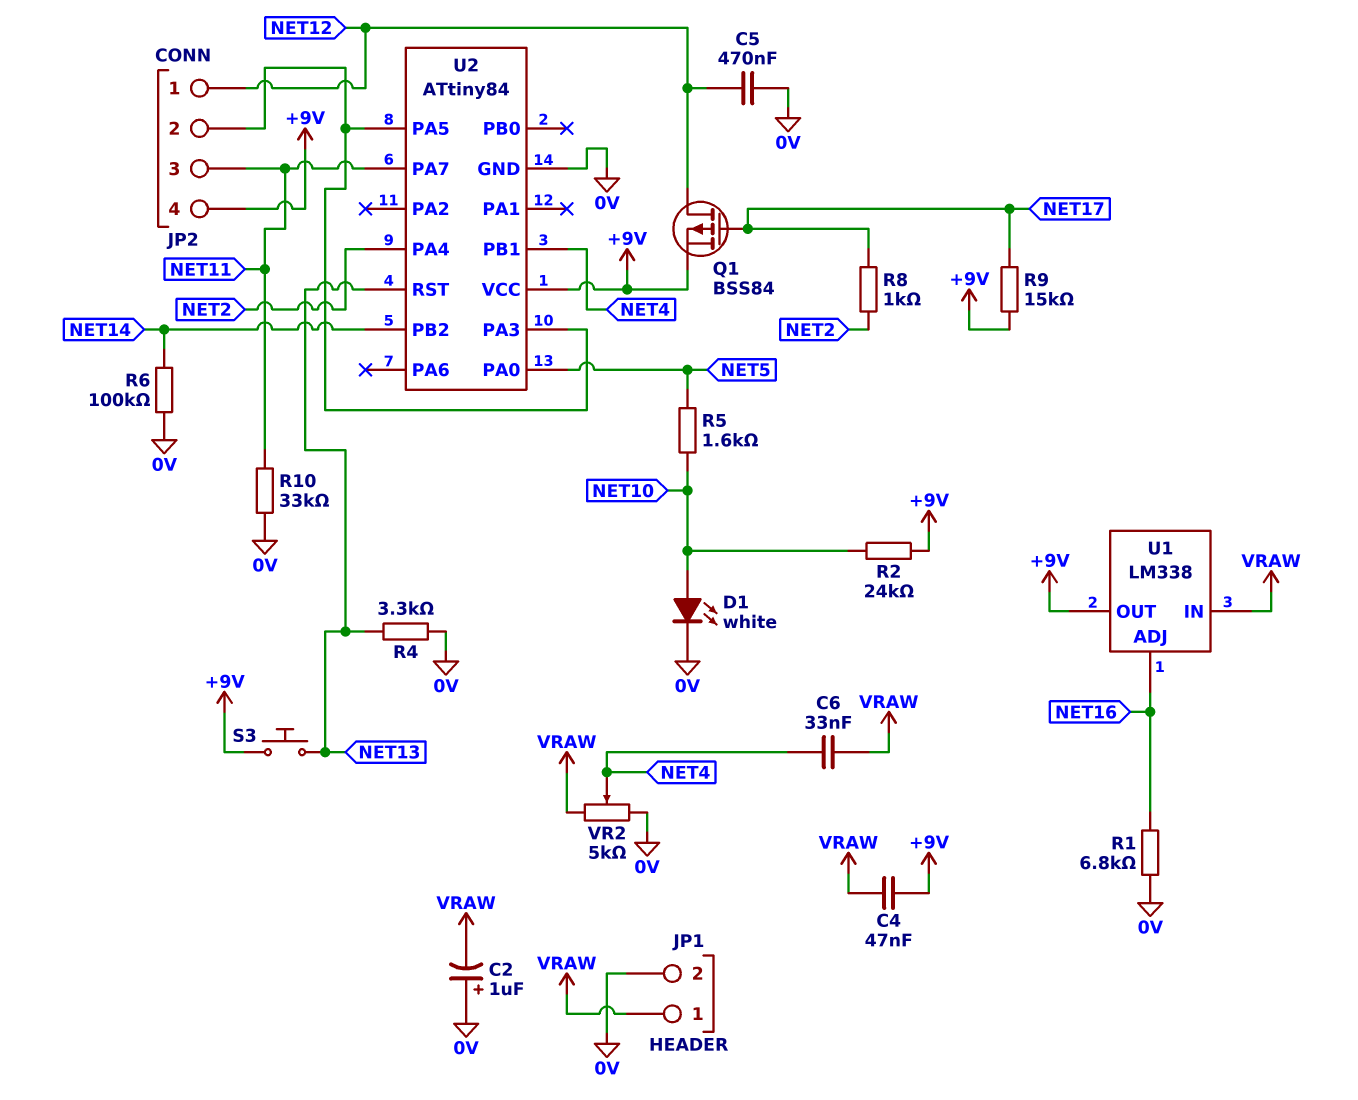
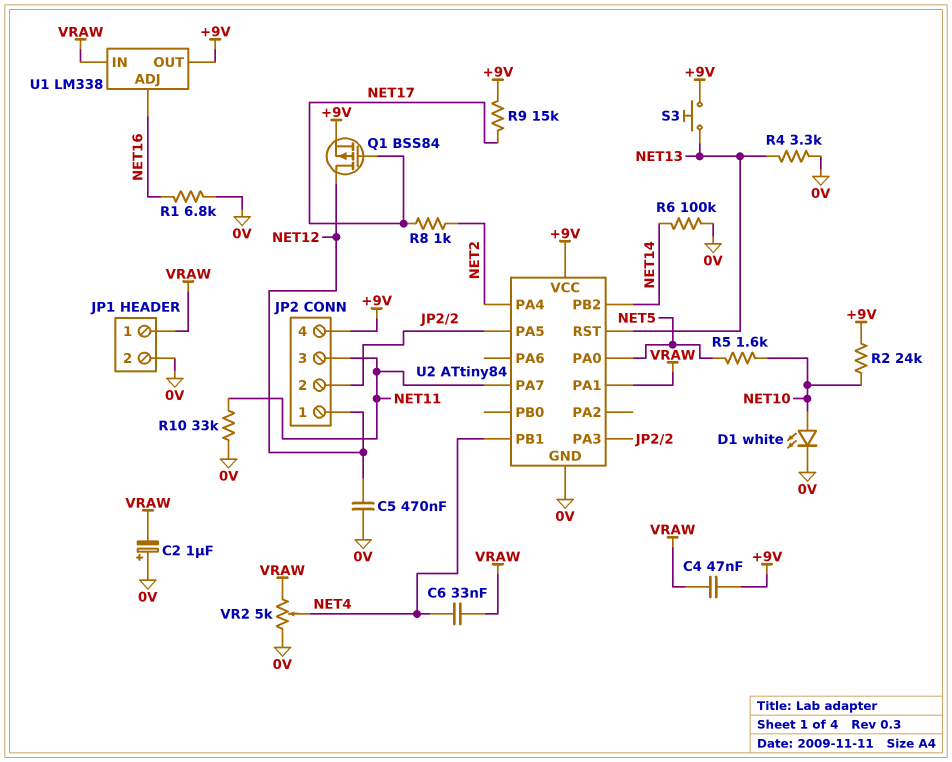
U2 pin PA1: none -> VRAW

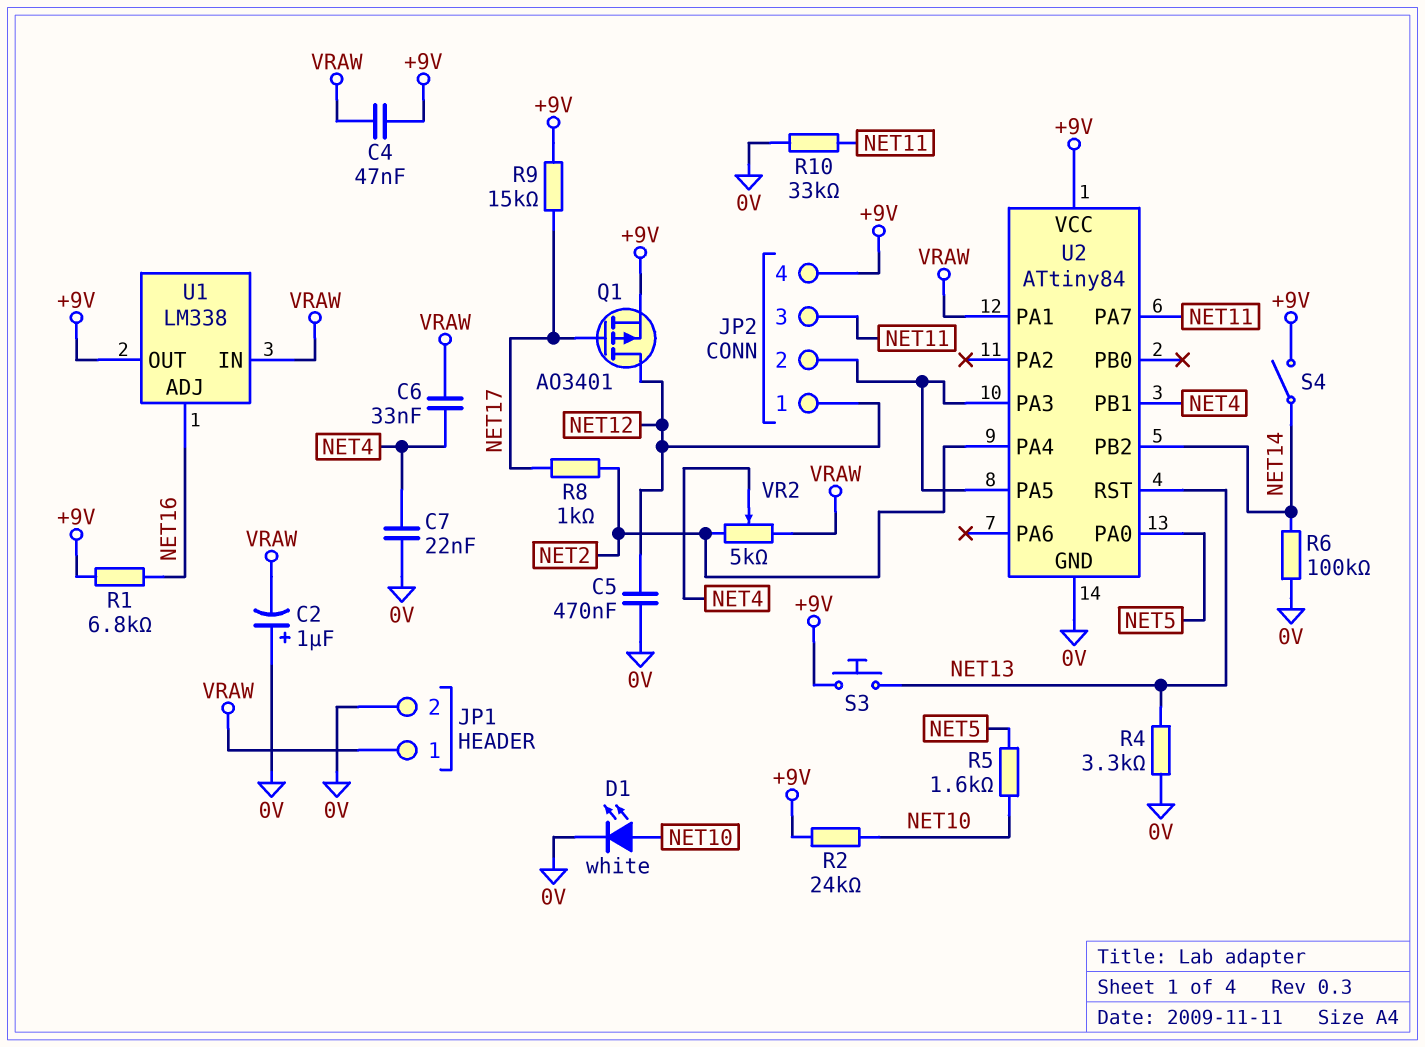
C7: none -> 22nF (0V, NET4)
Q1: PMOS BSS84 (G NET17, D NET12, S +9V) -> PMOS AO3401 (G NET17, D NET12, S +9V)
R1: 6.8k (0V, NET16) -> 6.8k (+9V, NET16)
S4: none -> switch (+9V, NET14)
VR2: 5k (0V, VRAW, wiper NET4) -> 5k (NET2, VRAW, wiper NET4)

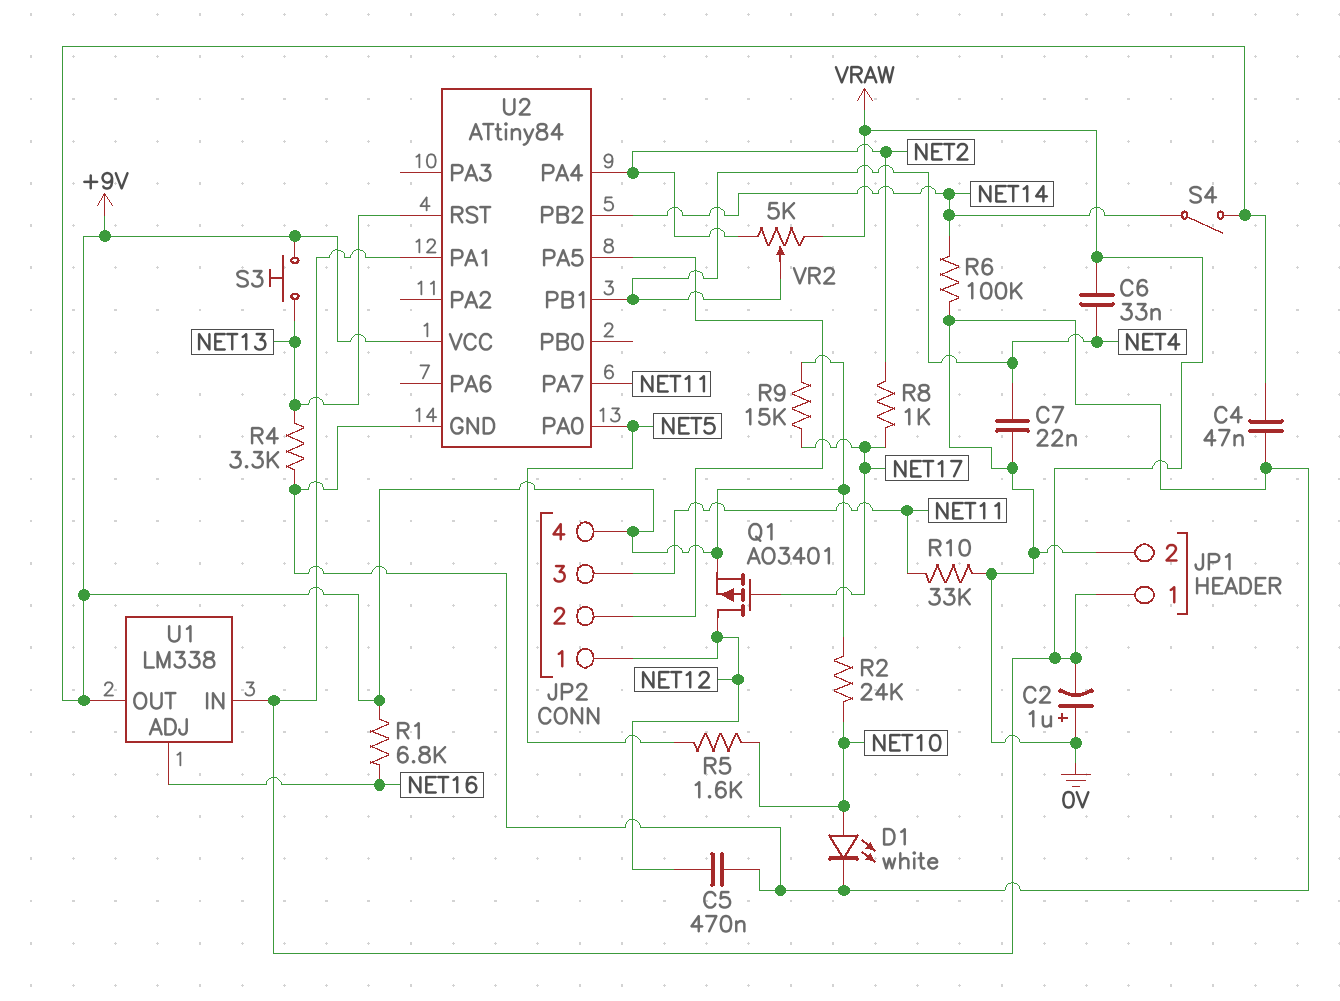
C4: 47nF (+9V, VRAW) -> 47nF (+9V, 0V)
U2 pin PA3: JP2/2 -> none

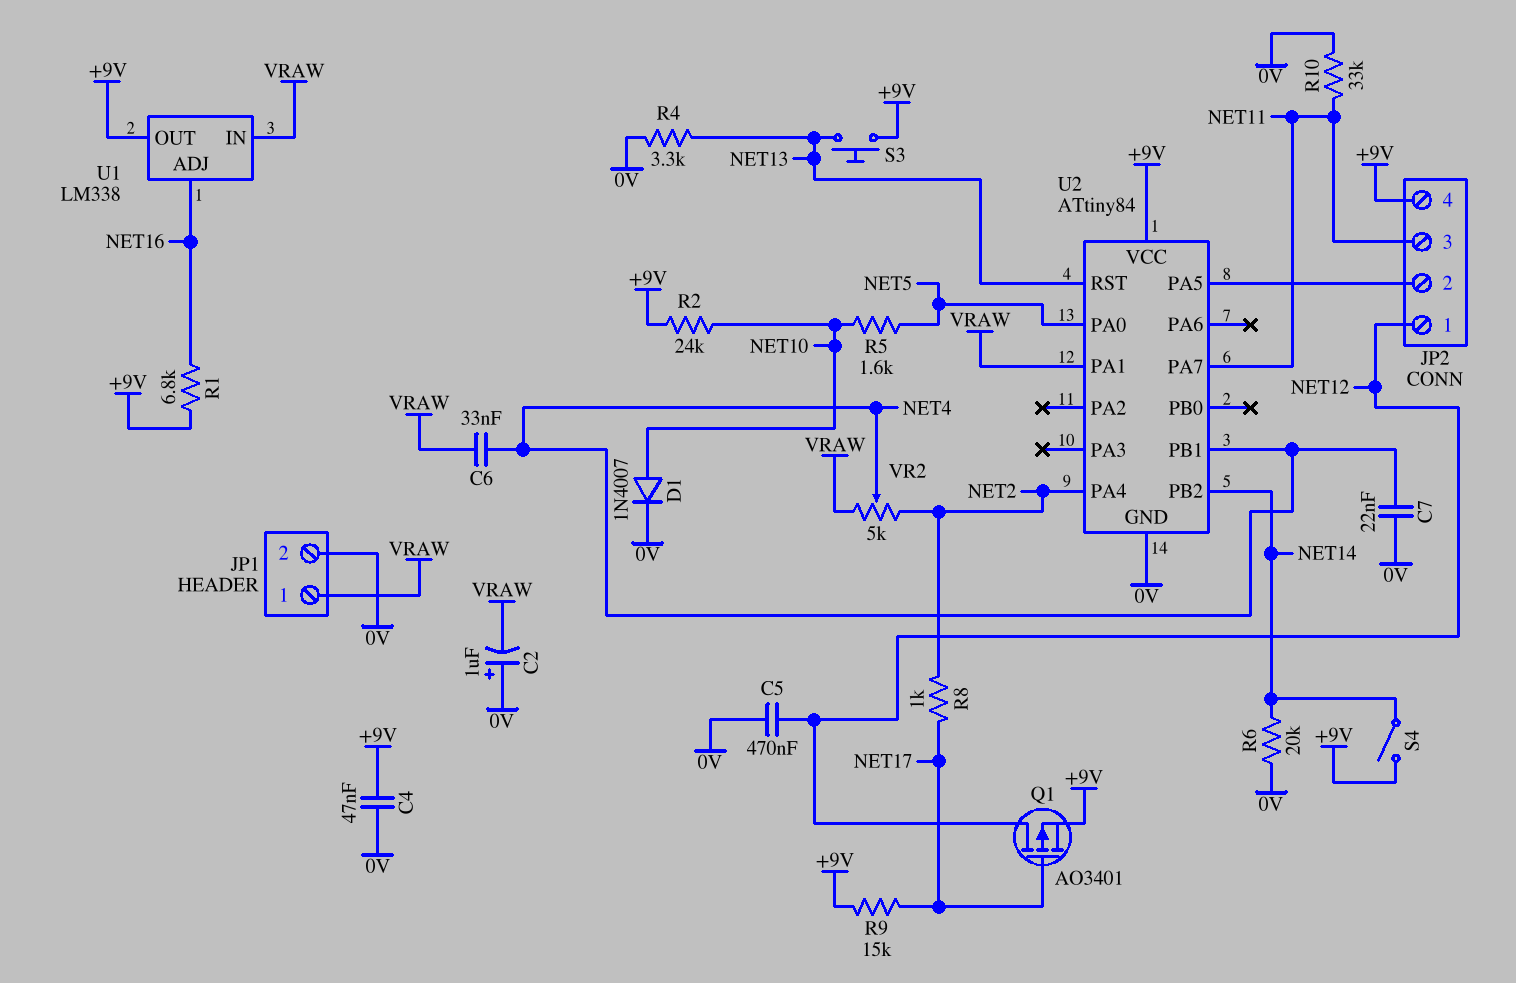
D1: LED white (A NET10, K 0V) -> diode 1N4007 (A NET10, K 0V)
R6: 100k (0V, NET14) -> 20k (0V, NET14)

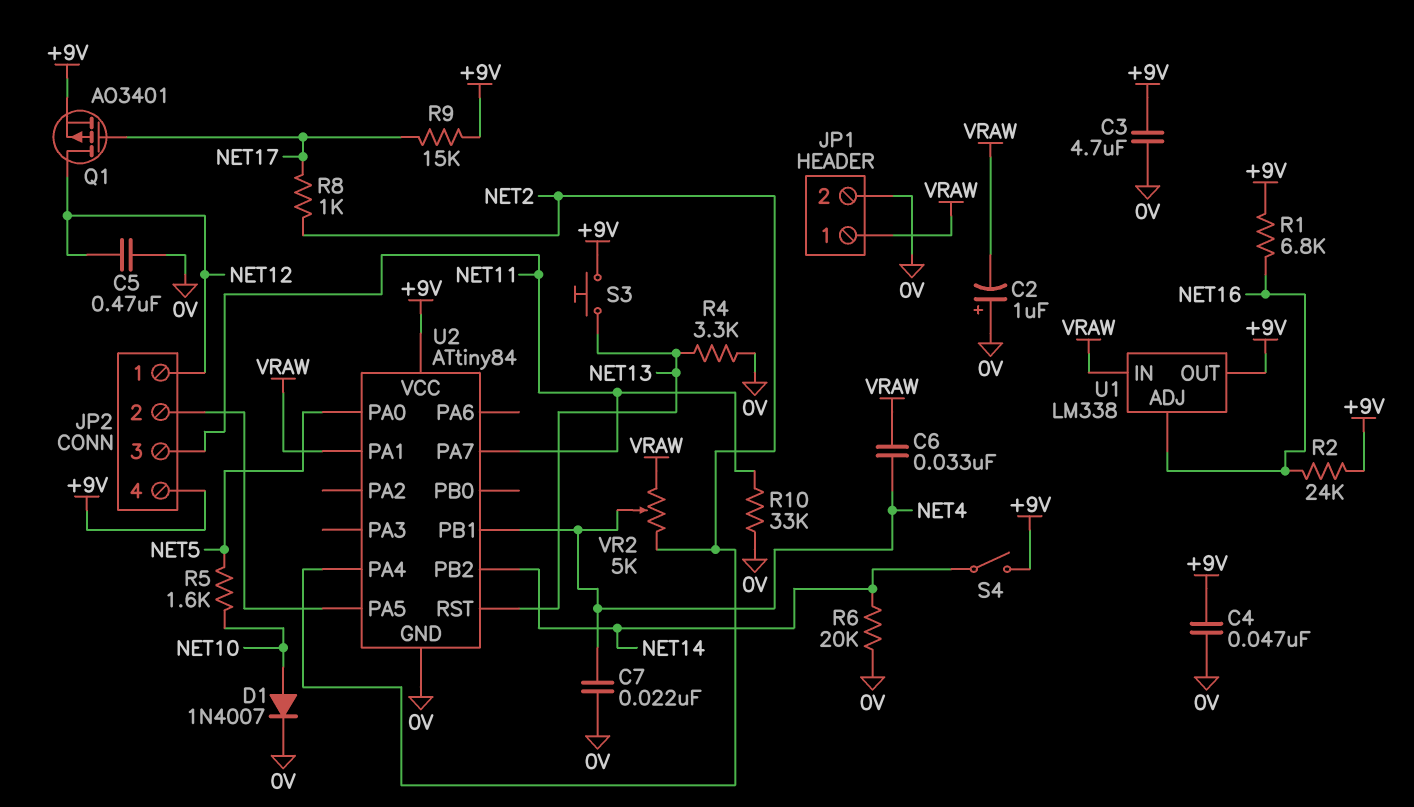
C3: none -> 4.7uF (+9V, 0V)
R2: 24k (+9V, NET10) -> 24k (+9V, NET16)

